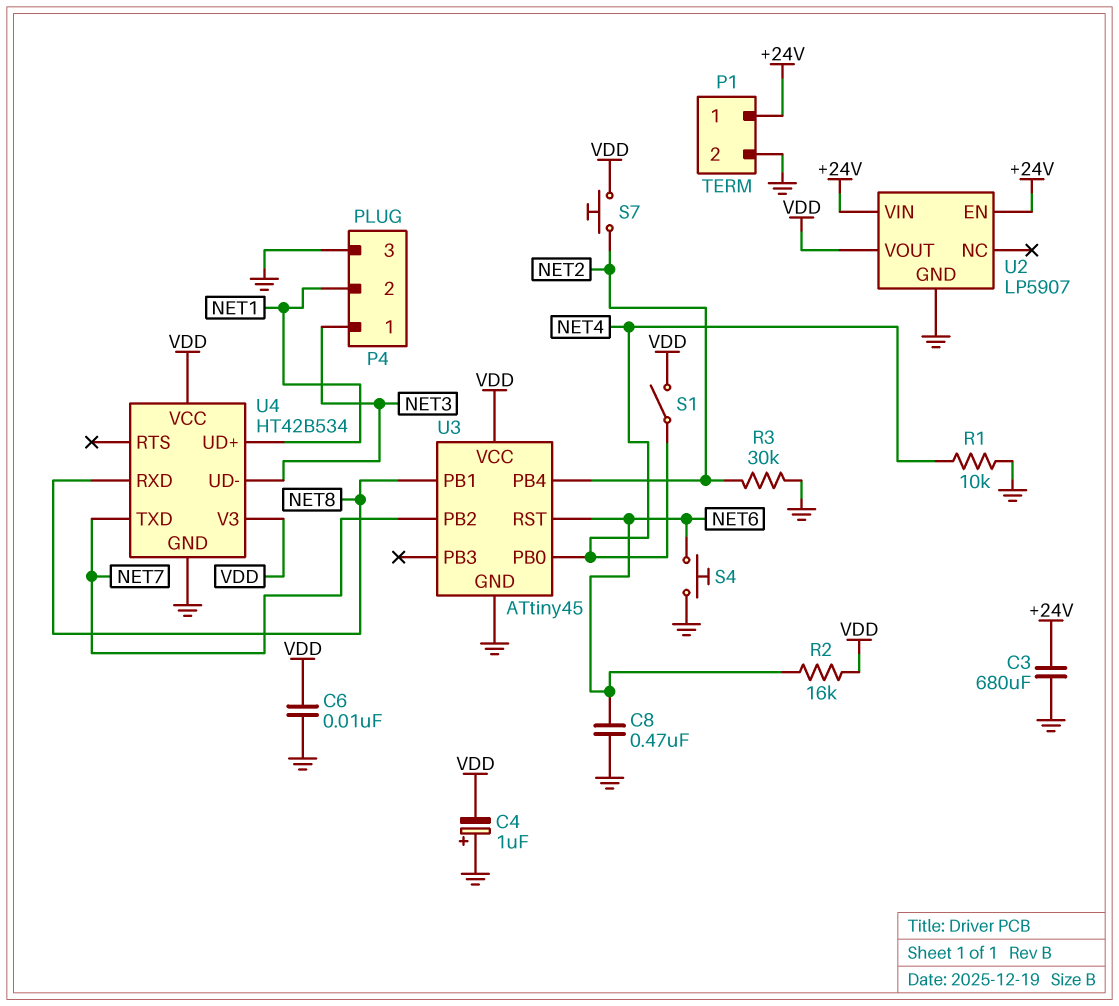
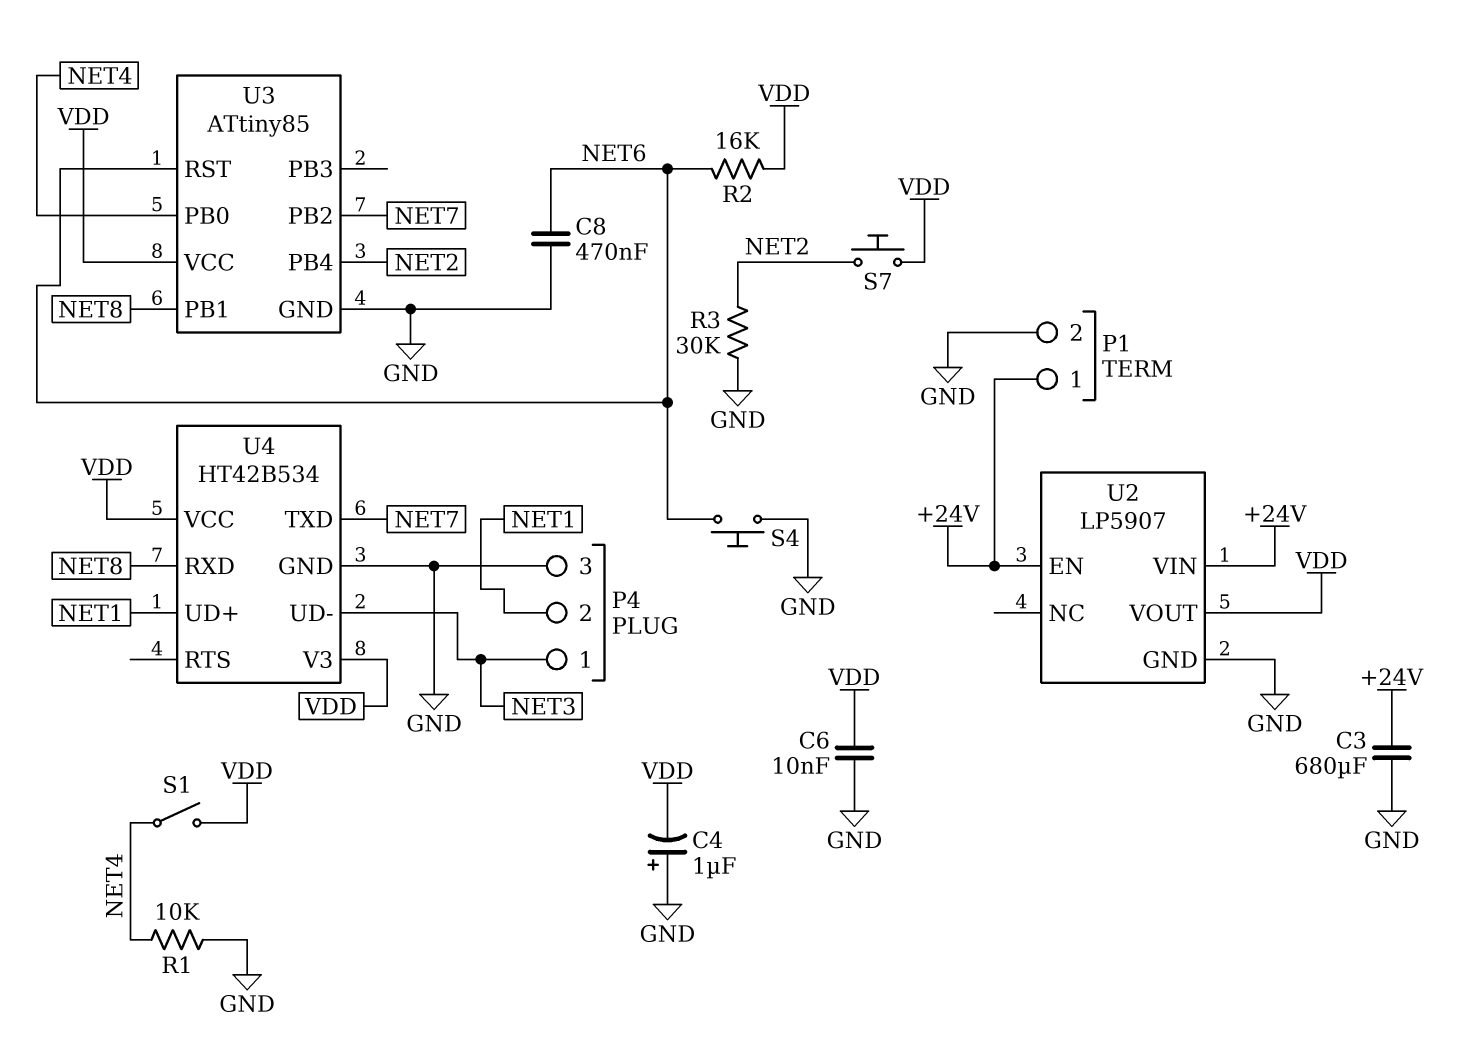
U3: ATtiny45 -> ATtiny85

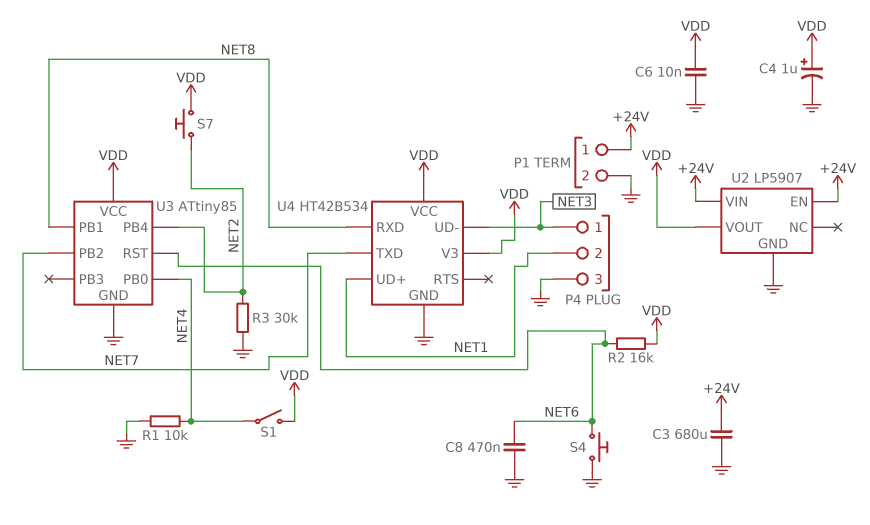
C4: 1uF (plus GND, minus VDD) -> 1uF (plus VDD, minus GND)

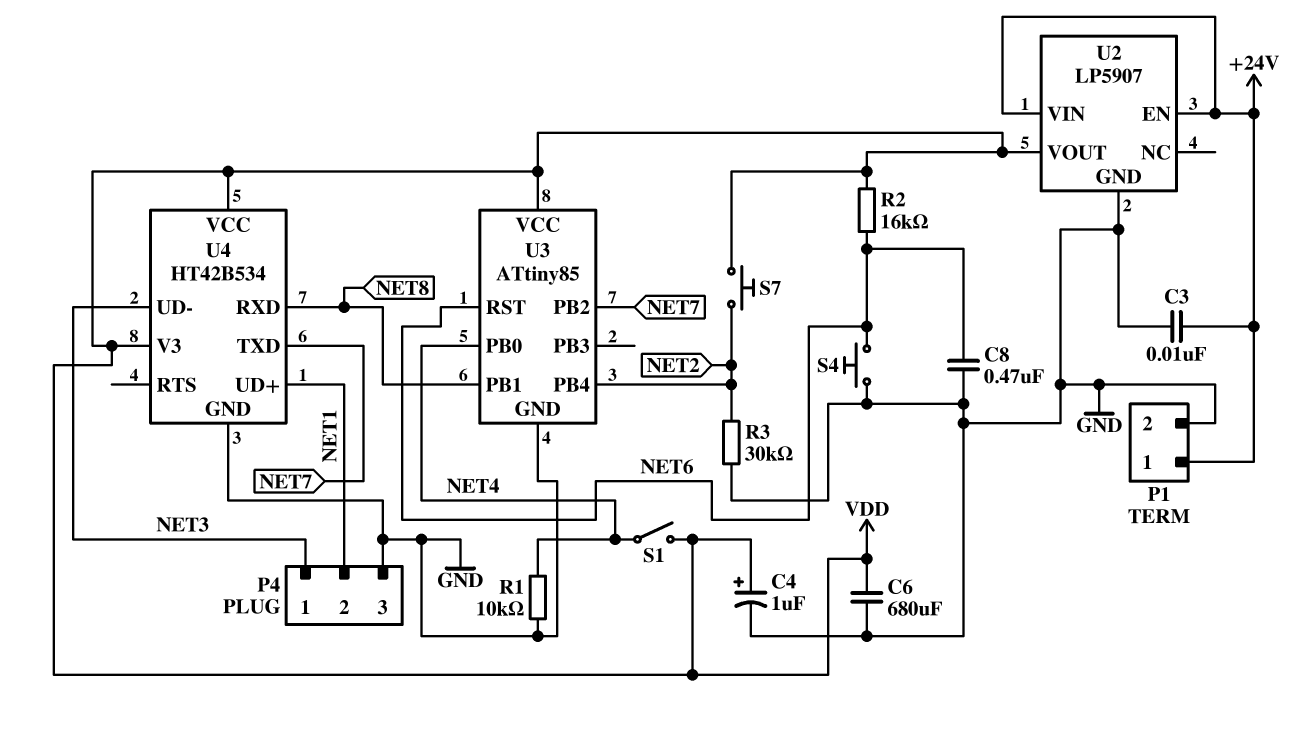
C3: 680uF (+24V, GND) -> 10nF (+24V, GND)
C6: 10nF (GND, VDD) -> 680uF (GND, VDD)

